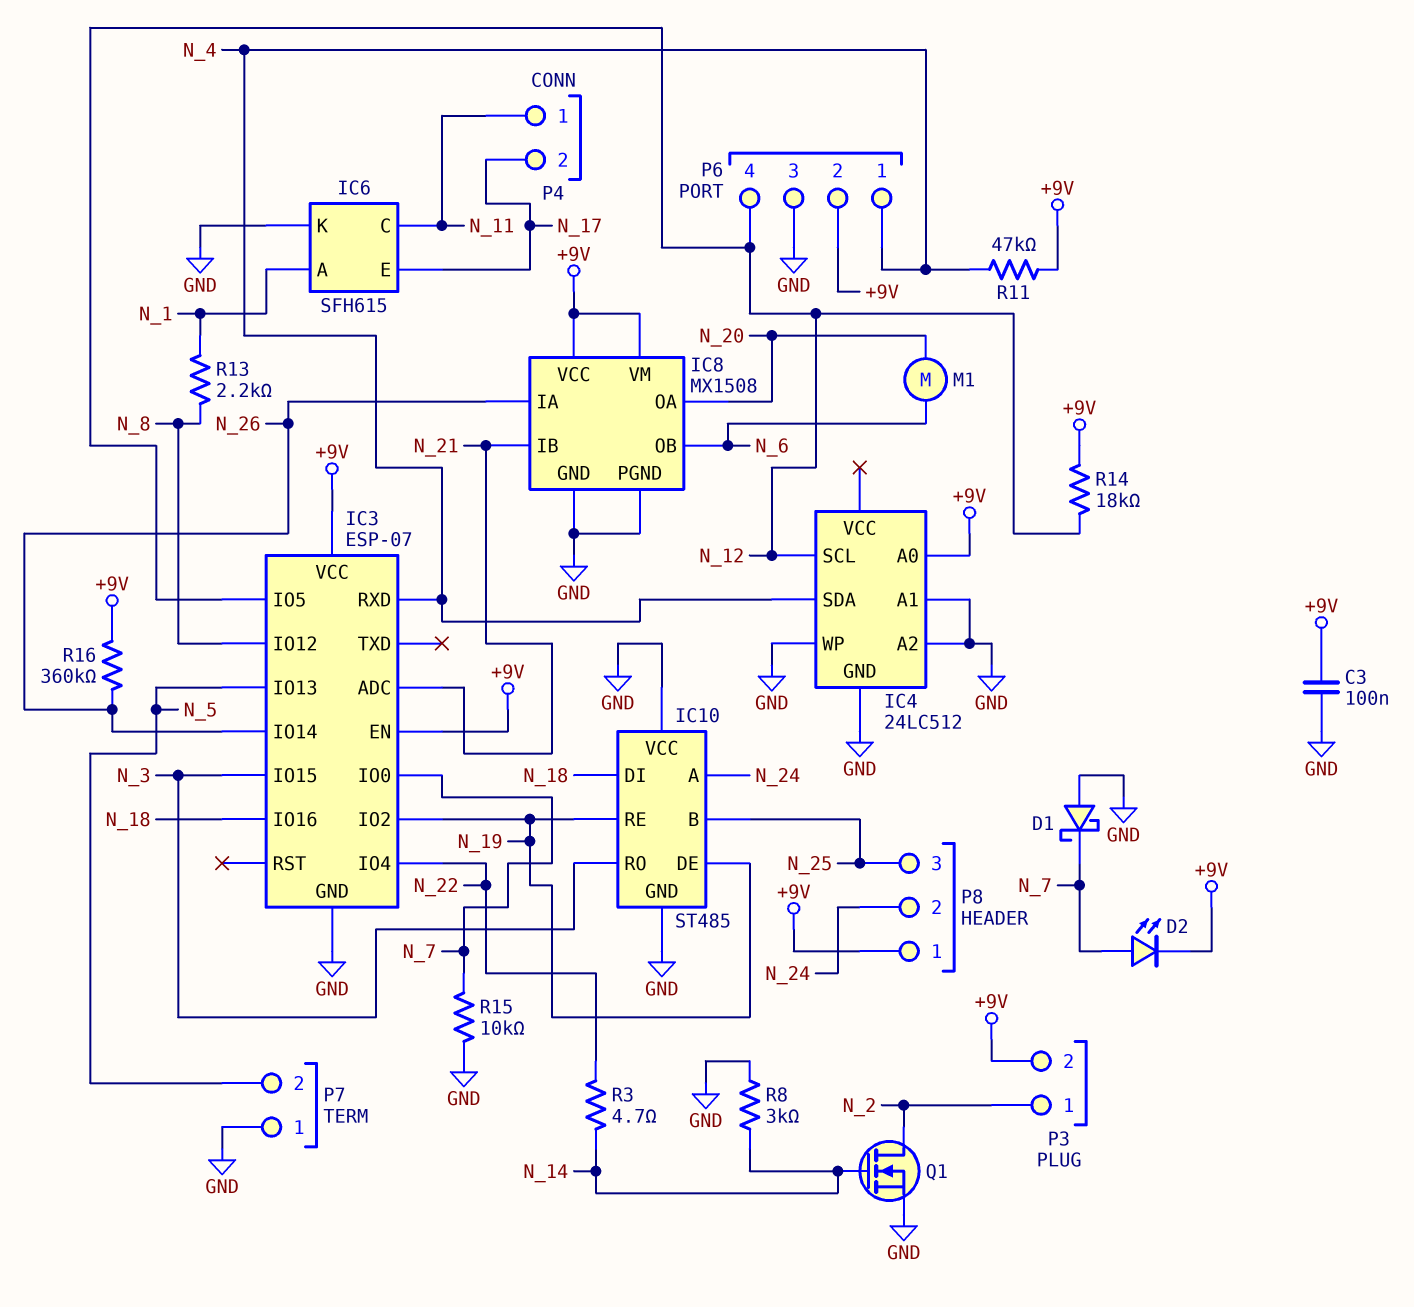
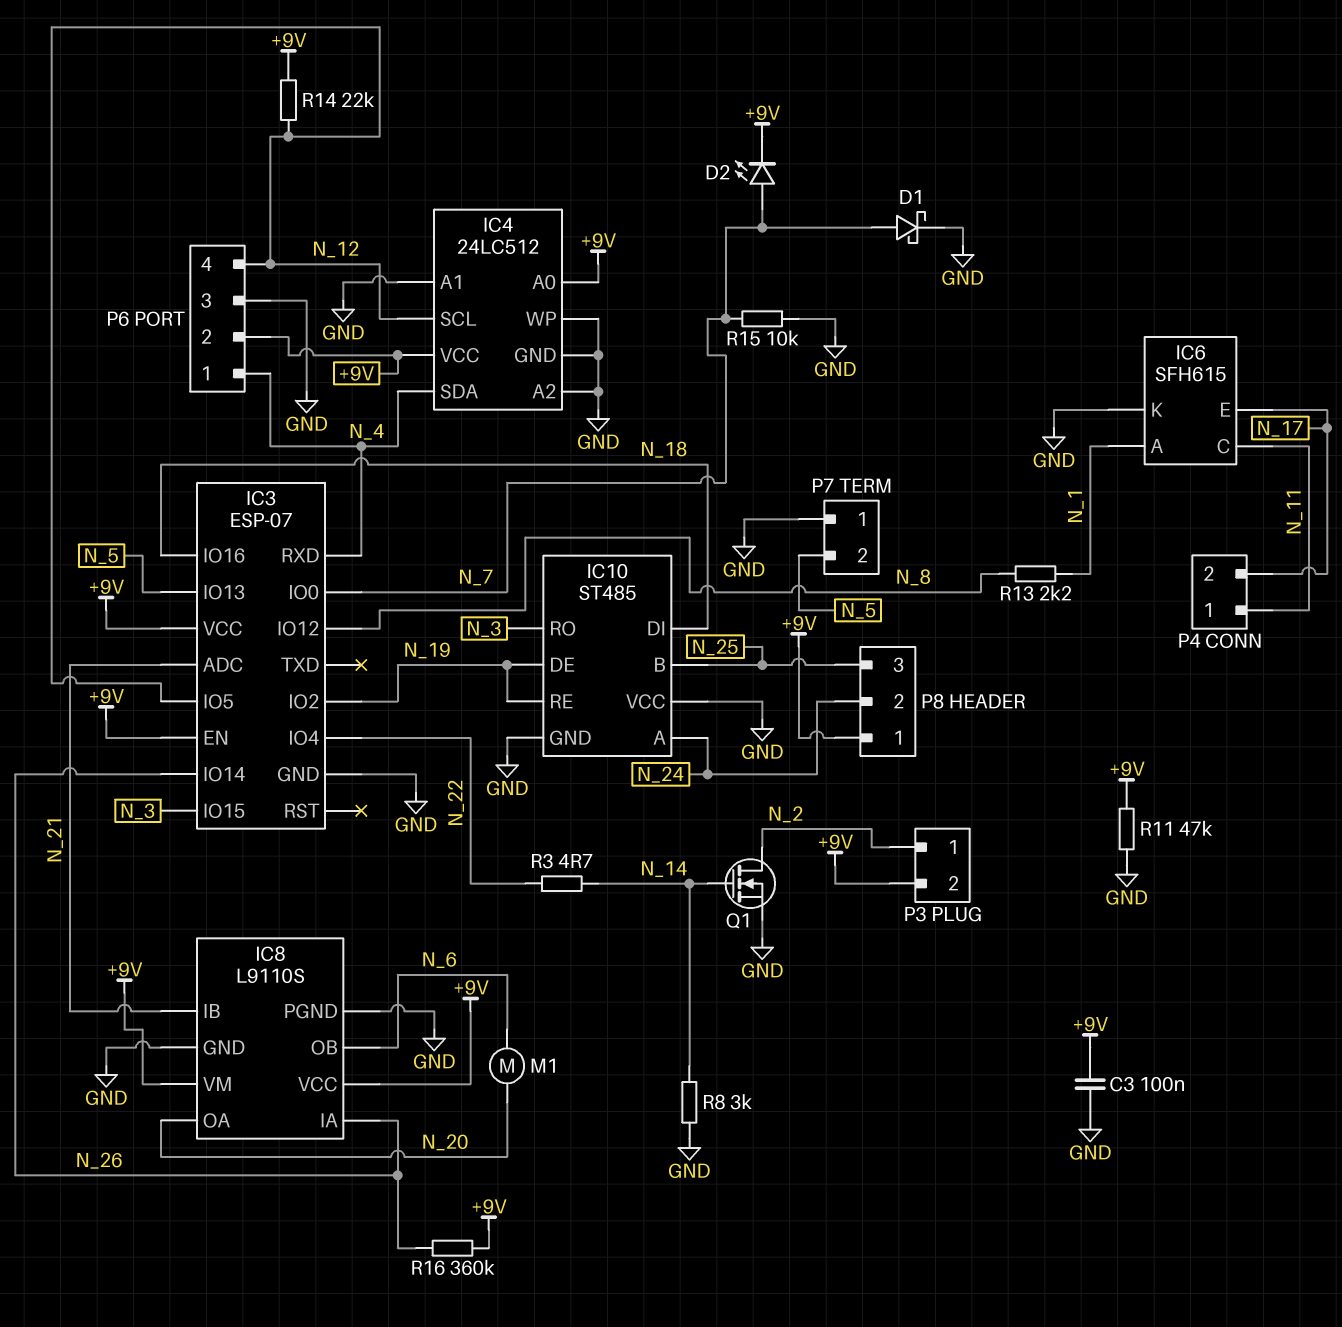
D1: schottky (A GND, K N_7) -> schottky (A N_7, K GND)
IC4 pin VCC: none -> +9V
IC8: MX1508 -> L9110S
R11: 47k (+9V, N_4) -> 47k (+9V, GND)
R14: 18k (+9V, N_12) -> 22k (+9V, N_12)

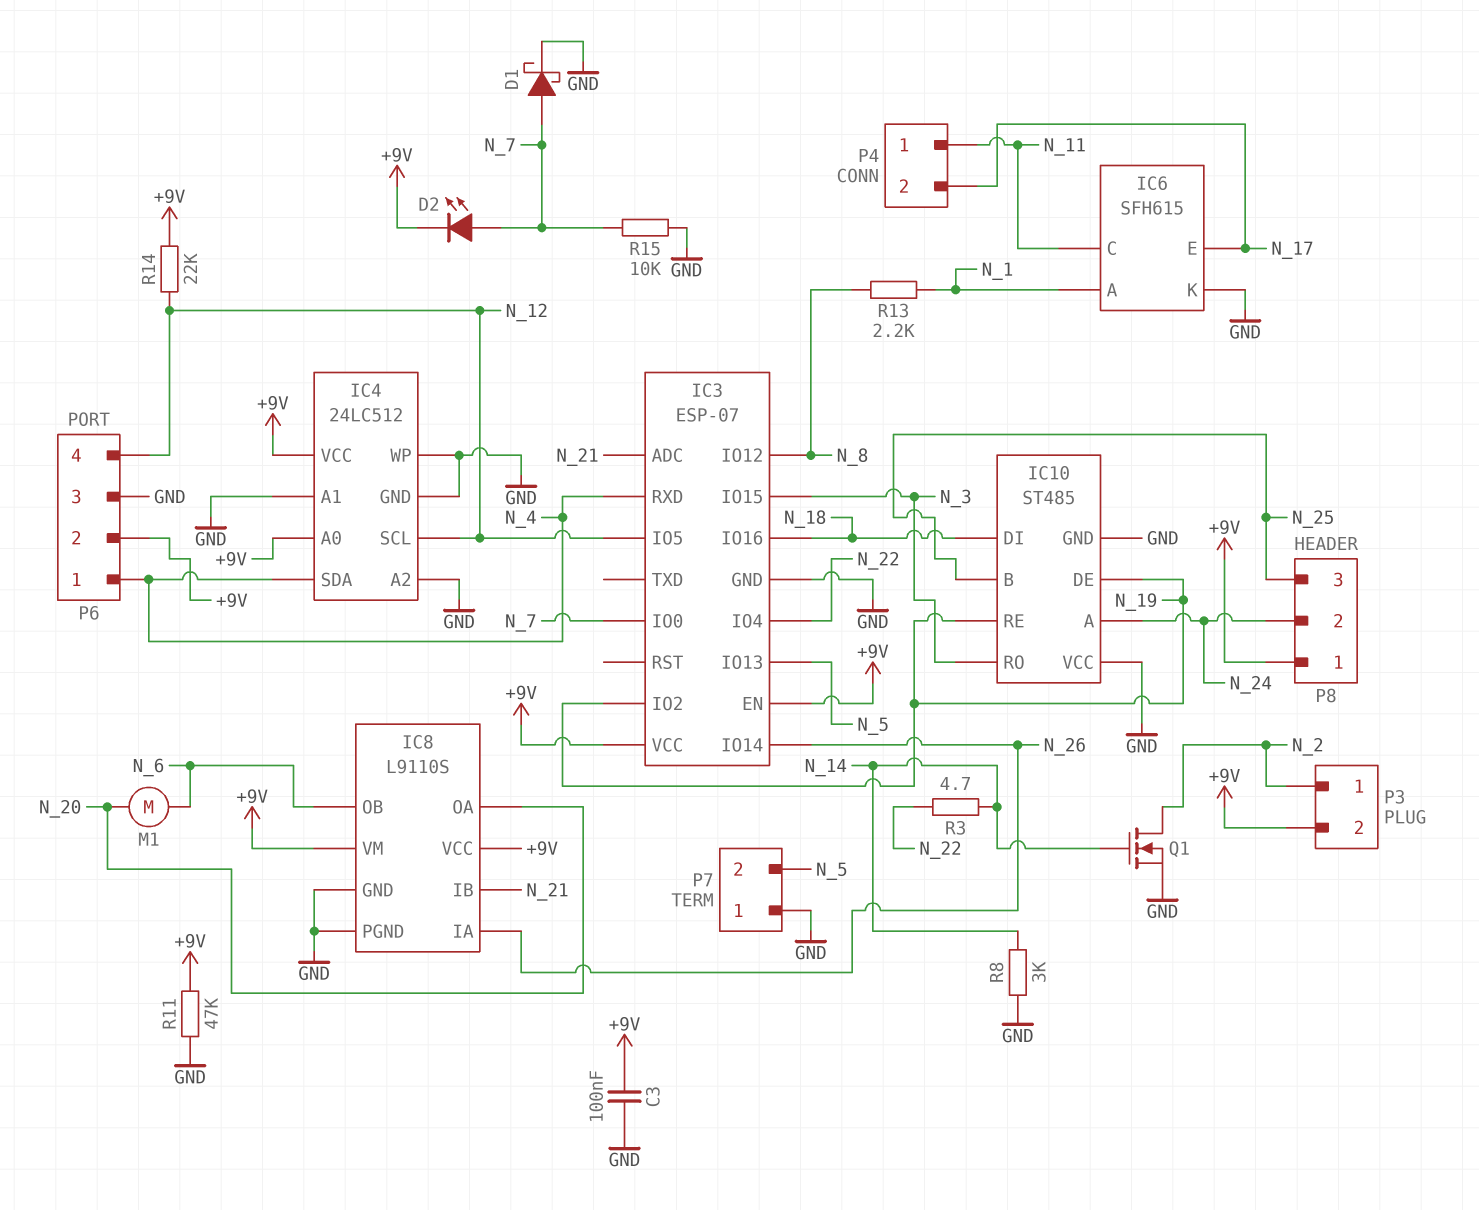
R16: 360k (+9V, N_26) -> none

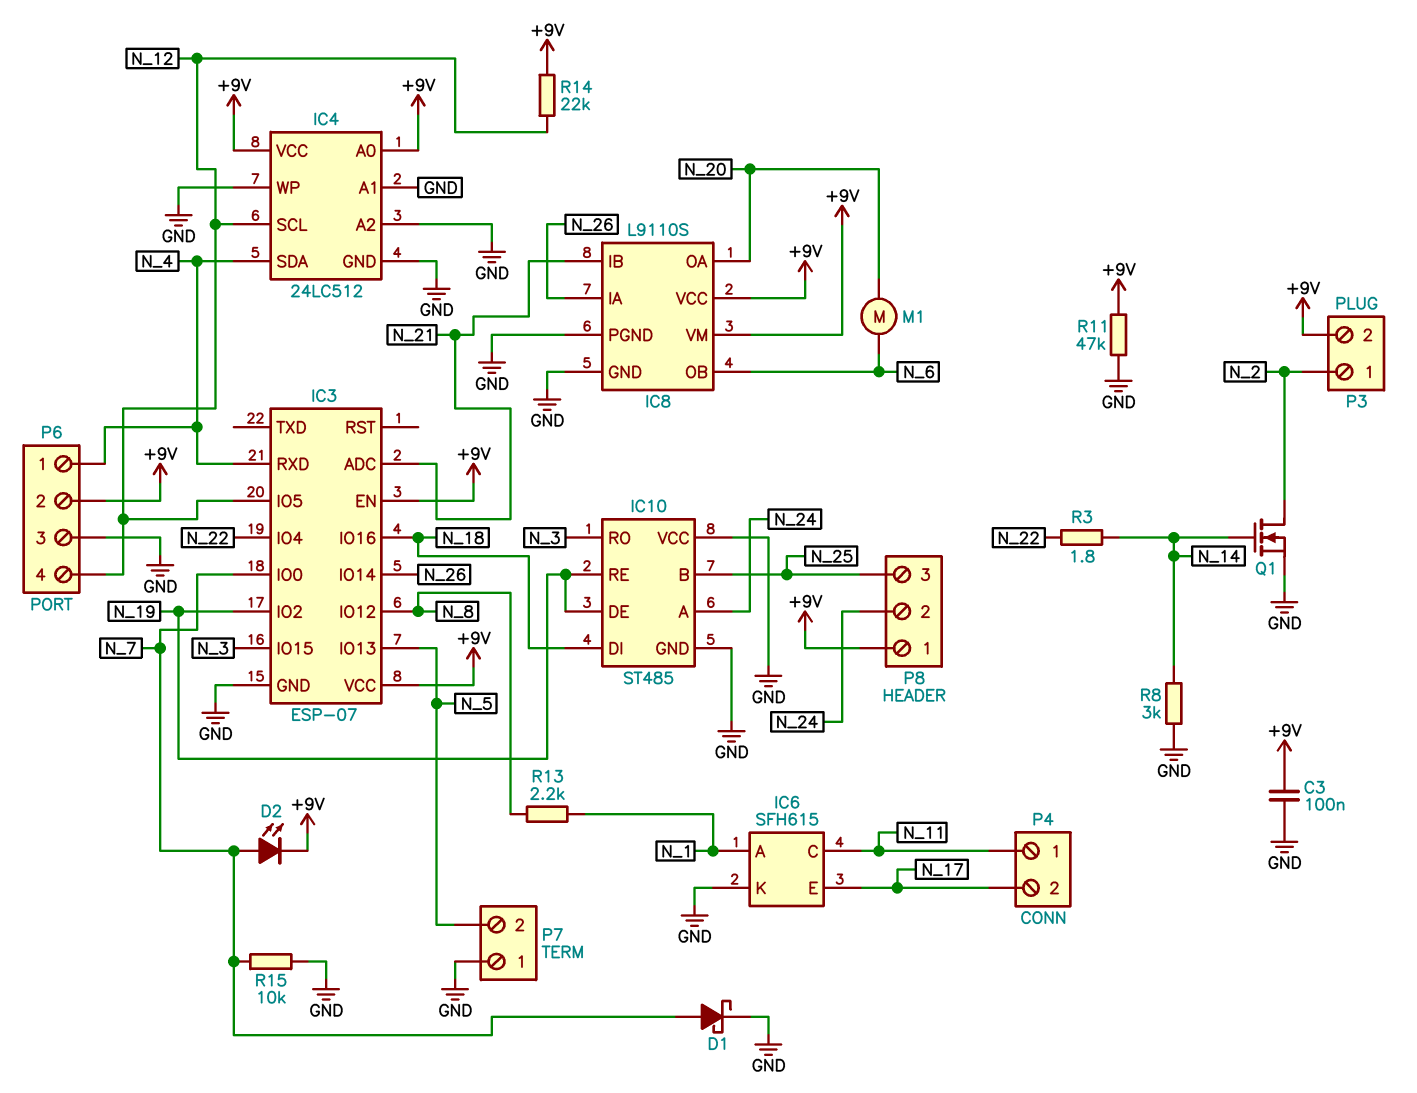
R3: 4.7 (N_14, N_22) -> 1.8 (N_14, N_22)

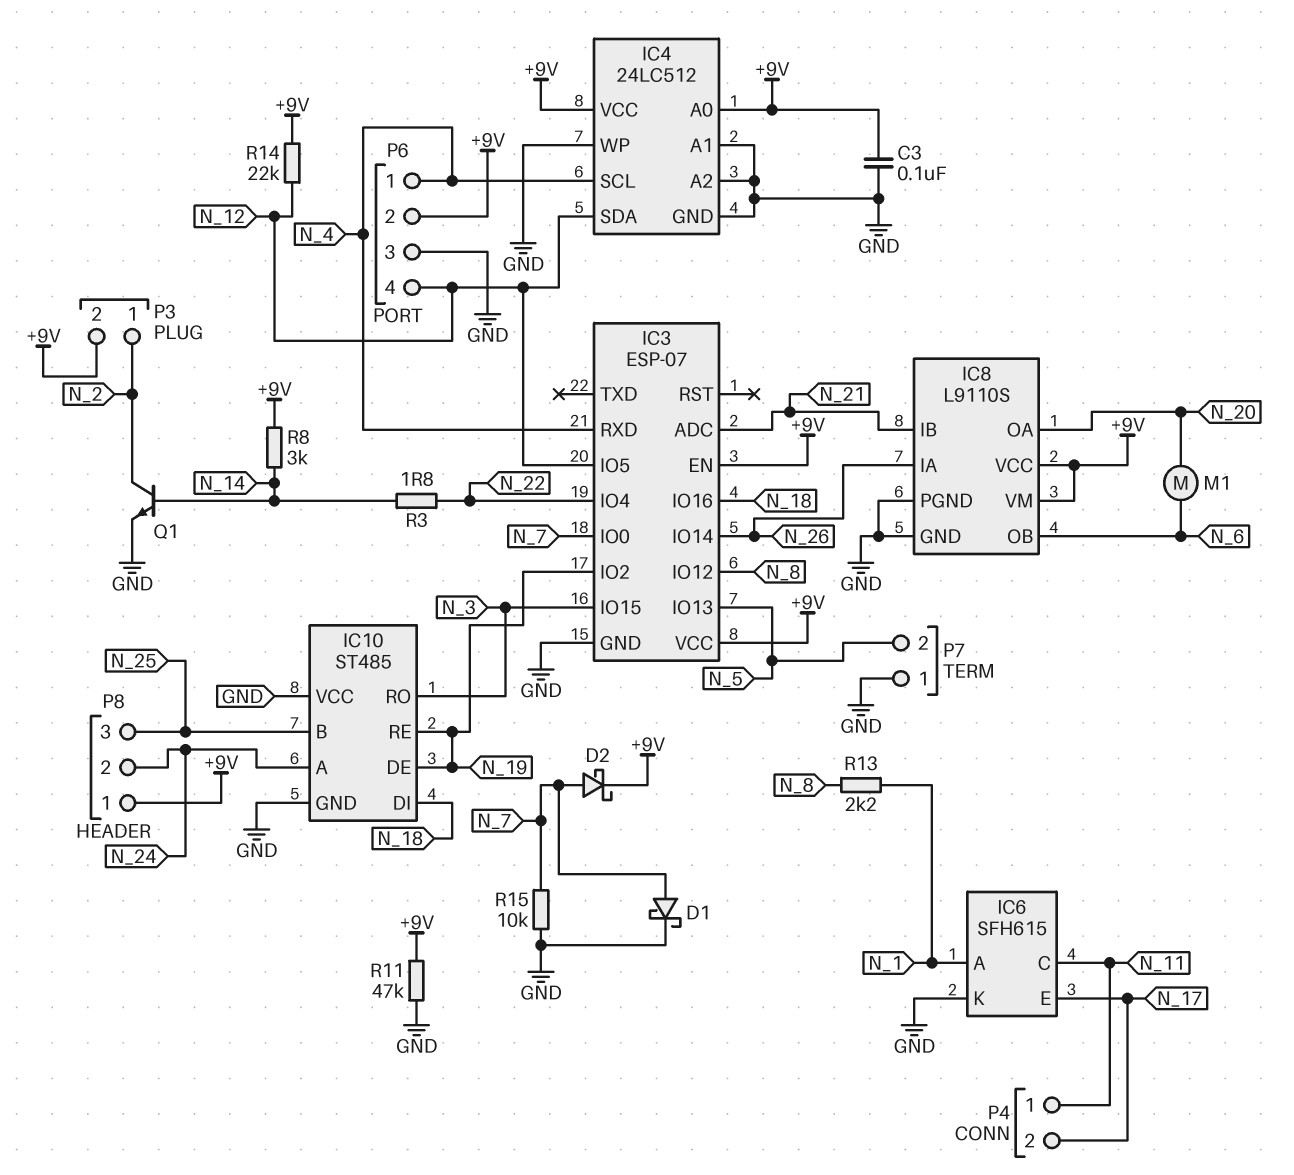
D2: LED (A N_7, K +9V) -> schottky (A N_7, K +9V)
IC4 pin SCL: N_12 -> N_4
IC4 pin SDA: N_4 -> N_12
Q1: NMOS (G N_14, D N_2, S GND) -> NPN (B N_14, C N_2, E GND)
R8: 3k (GND, N_14) -> 3k (+9V, N_14)

